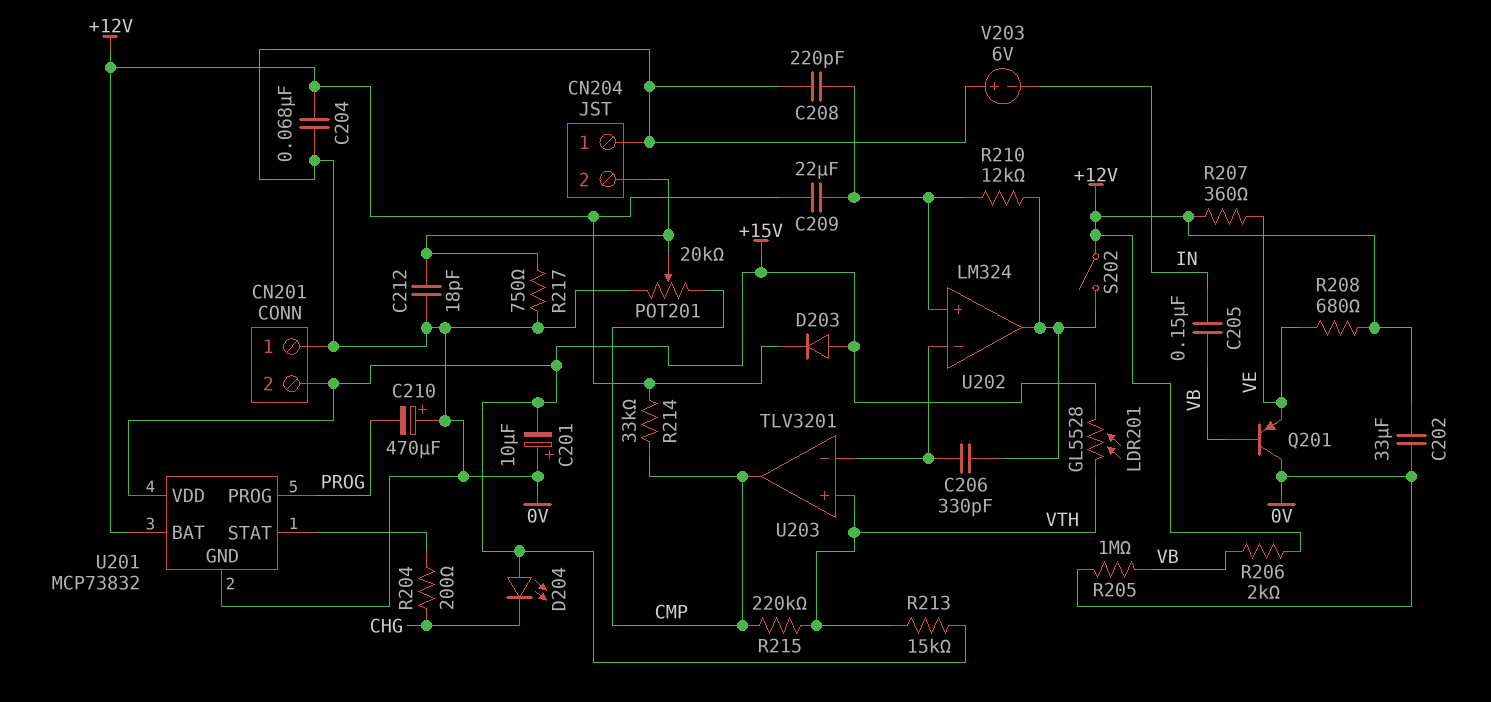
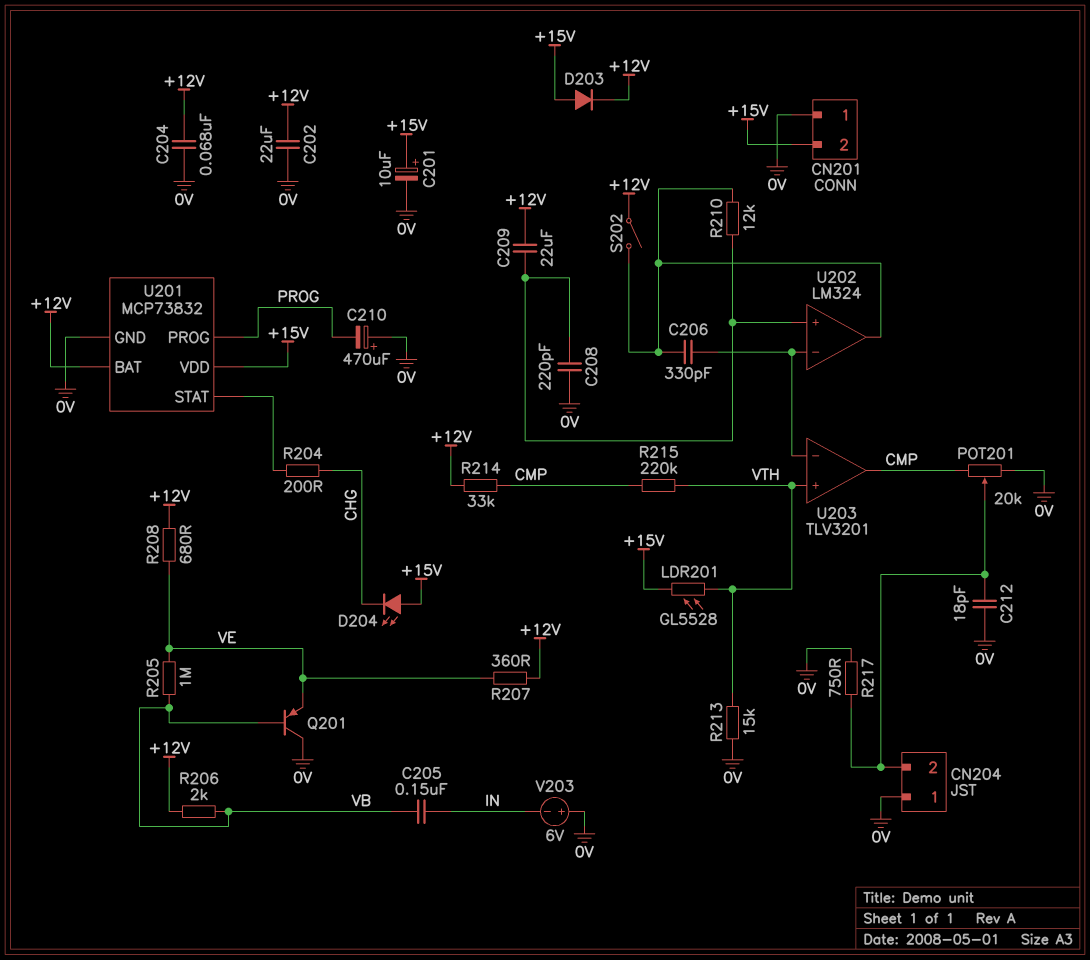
C201: 10uF (plus 0V, minus +15V) -> 10uF (plus +15V, minus 0V)
C202: 33uF (+12V, 0V) -> 22uF (+12V, 0V)
R205: 1M (0V, VB) -> 1M (VB, VE)
R213: 15k (+15V, VTH) -> 15k (0V, VTH)

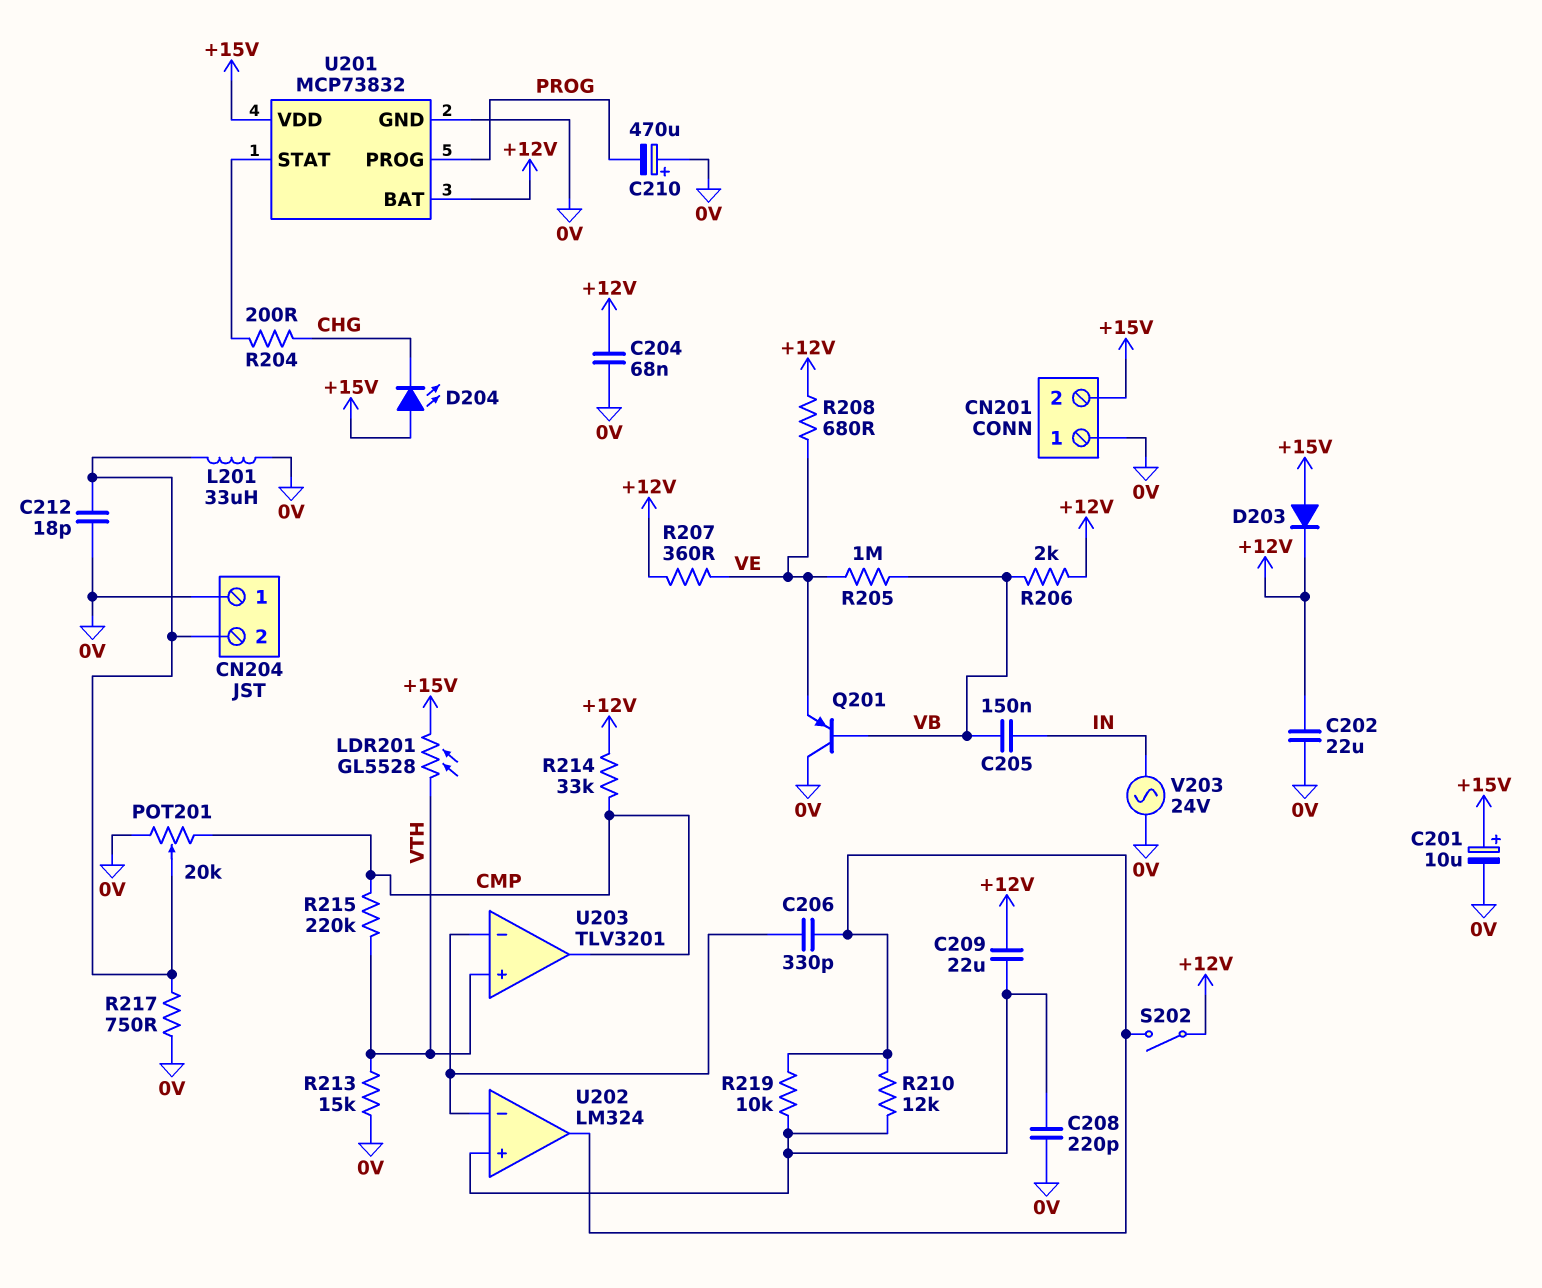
L201: none -> 33uH (0V, CN204/2)
R219: none -> 10k (U202/in+, U202/out)
V203: 6V (plus 0V, minus IN) -> AC 24V (0V, IN)

